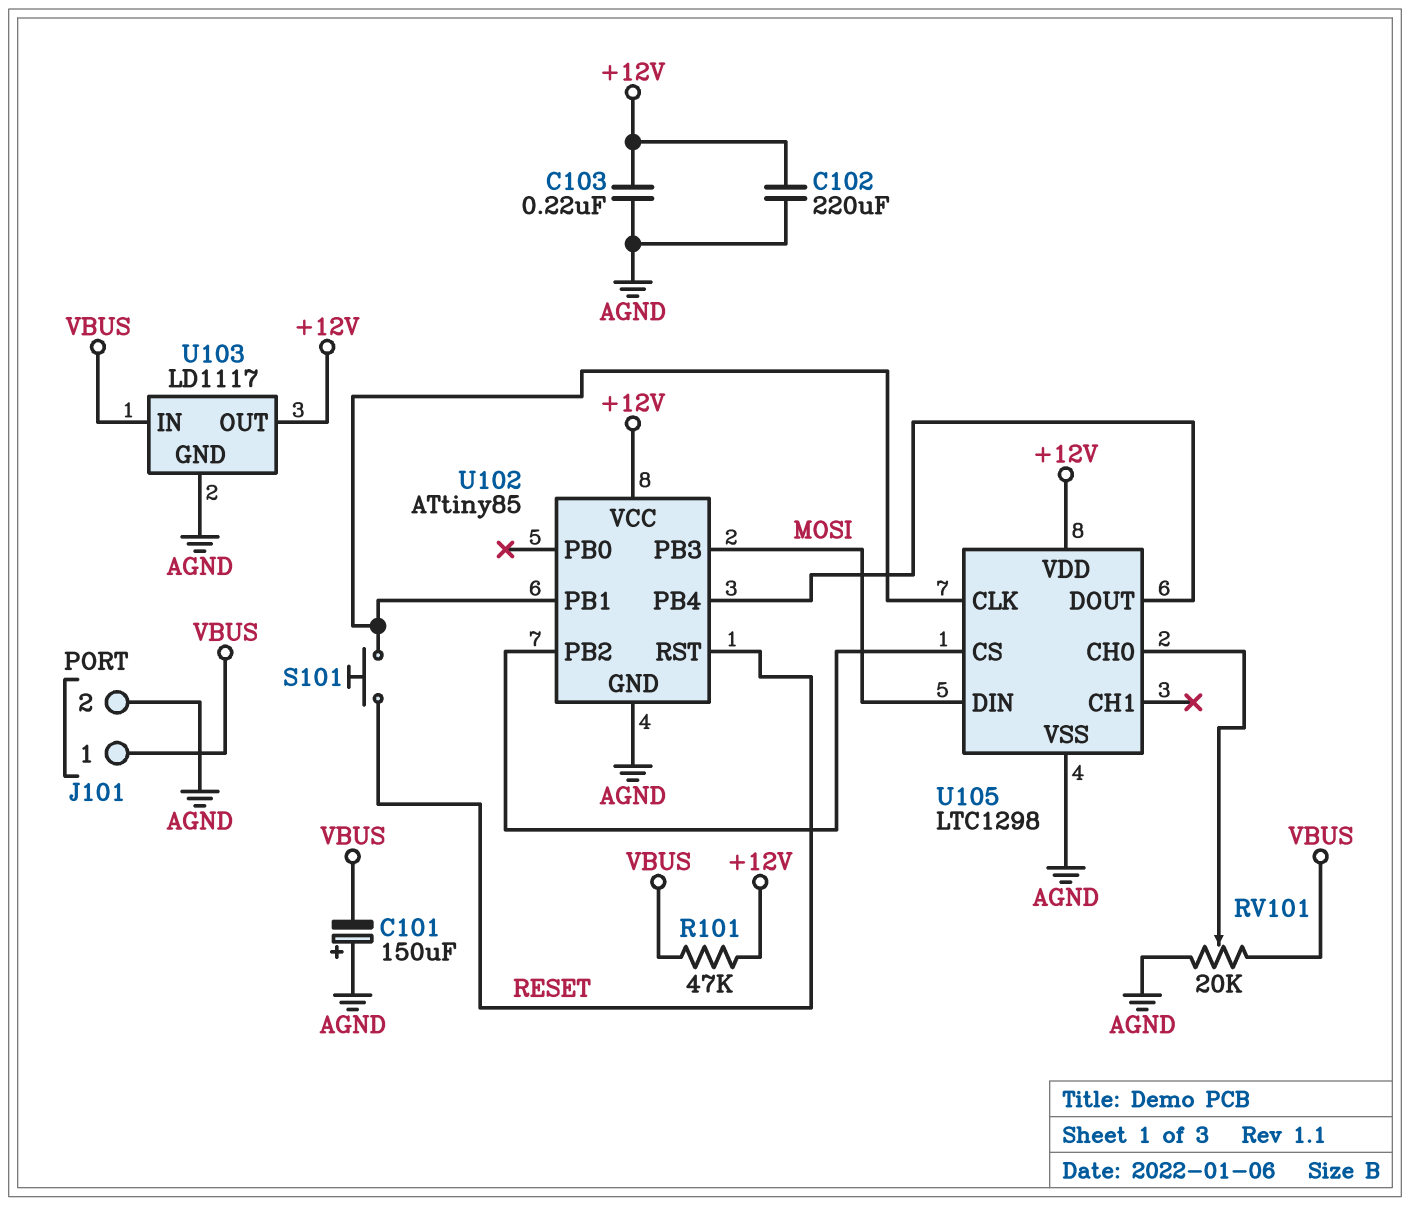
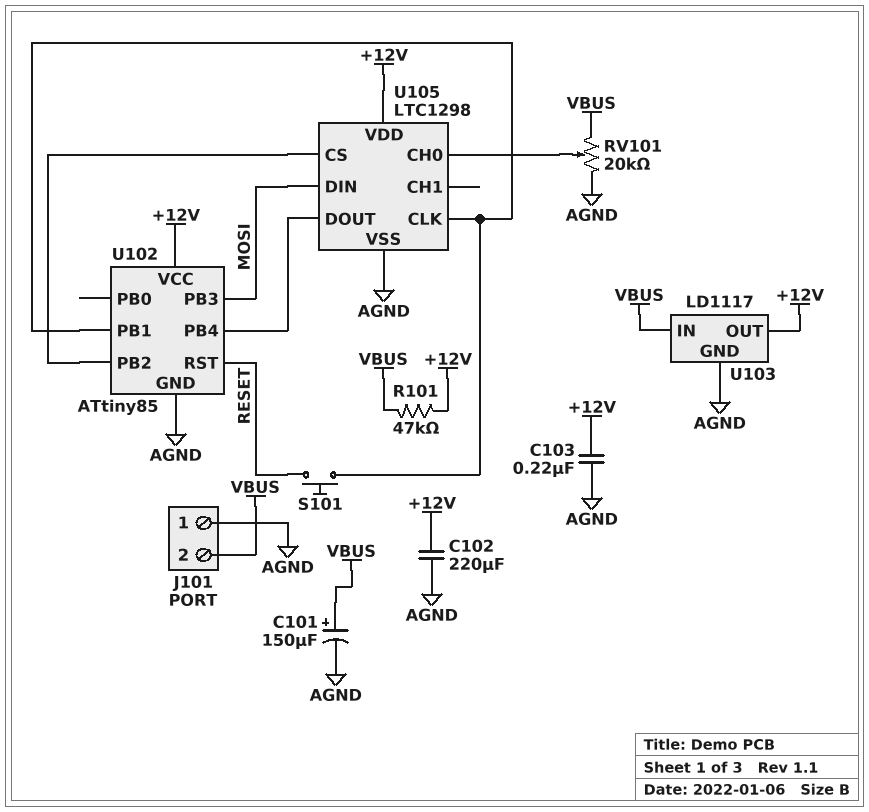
C101: 150uF (plus AGND, minus VBUS) -> 150uF (plus VBUS, minus AGND)
J101 pin 1: VBUS -> AGND
J101 pin 2: AGND -> VBUS

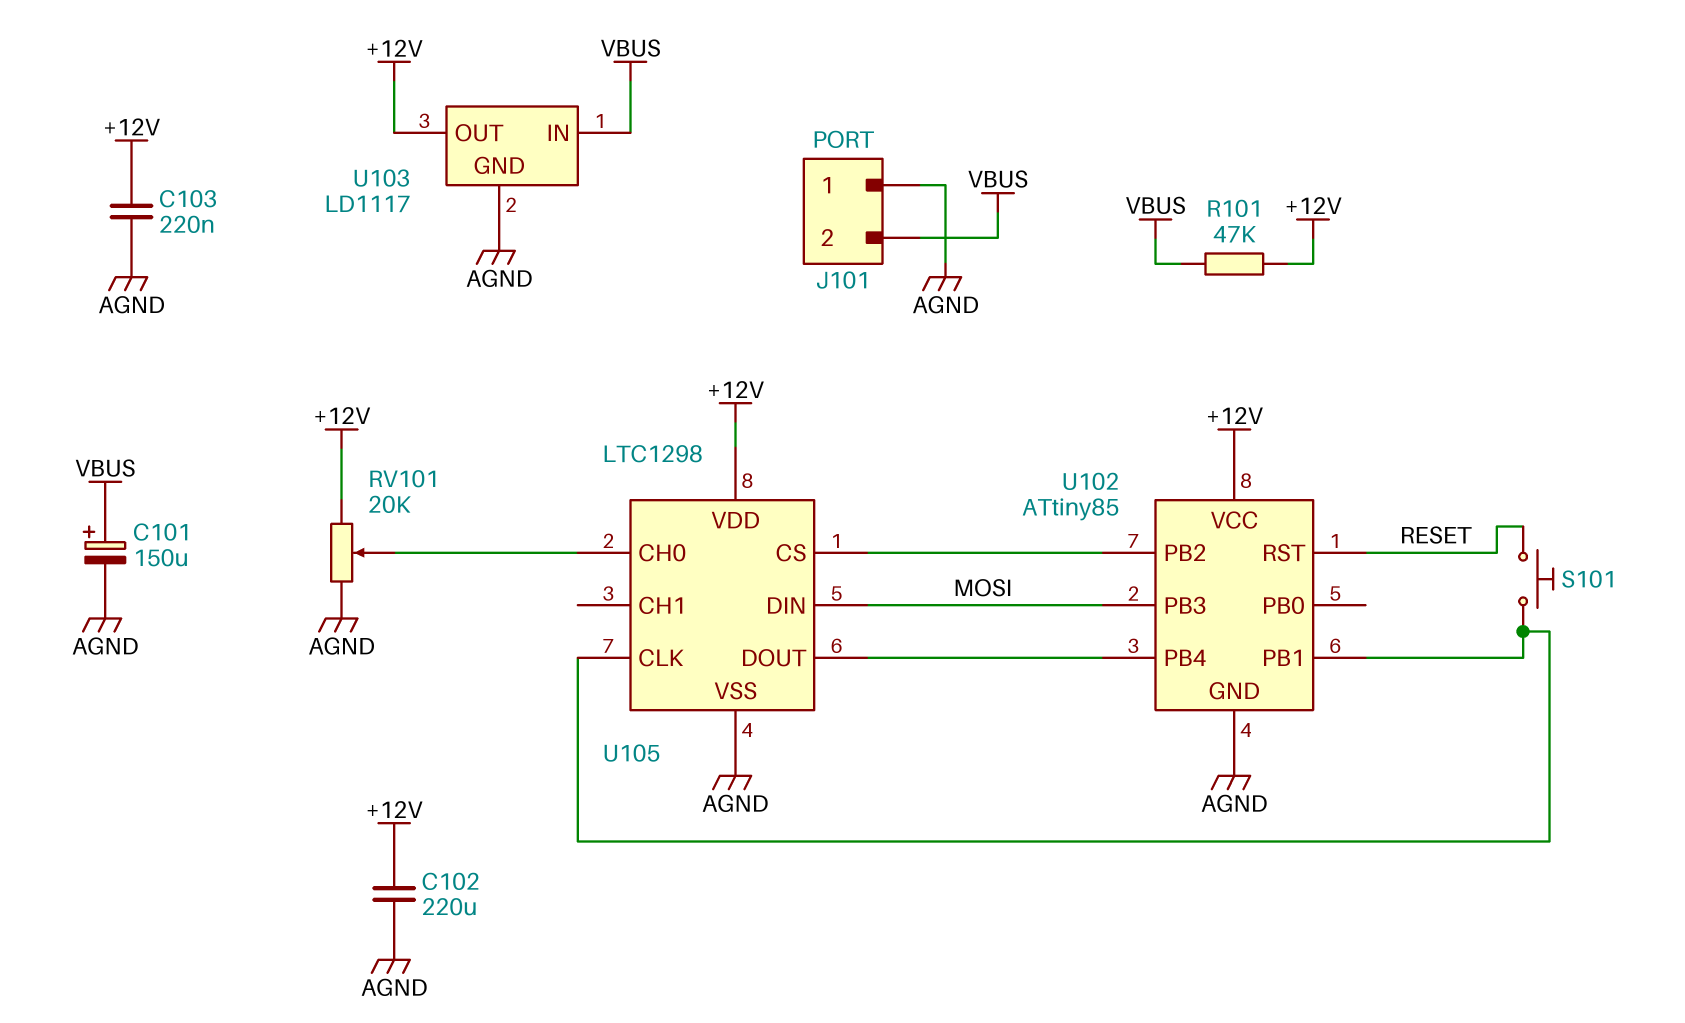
RV101: 20k (AGND, VBUS, wiper U105/CH0) -> 20k (+12V, AGND, wiper U105/CH0)

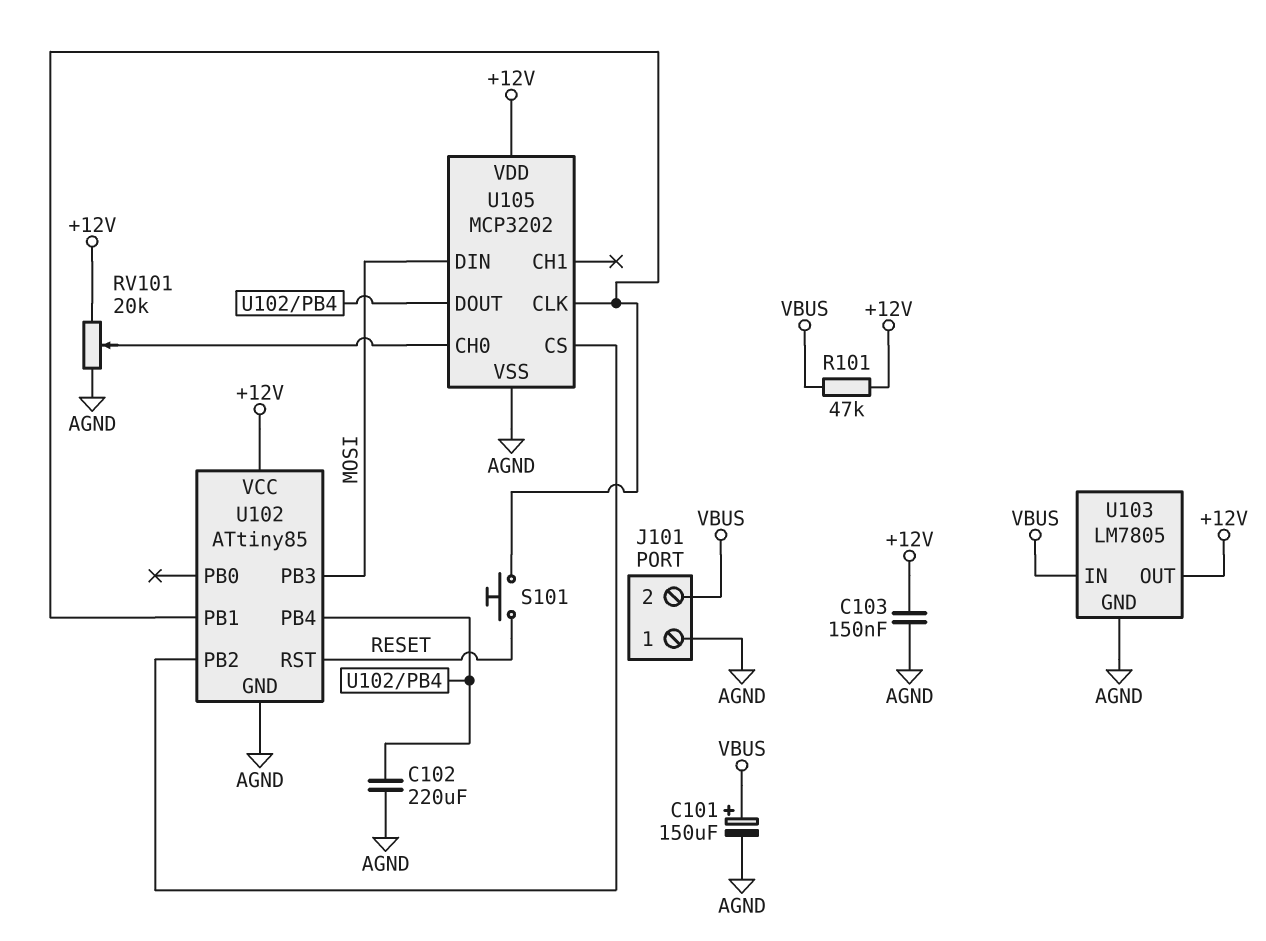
C102: 220uF (+12V, AGND) -> 220uF (AGND, U102/PB4)
C103: 220nF (+12V, AGND) -> 150nF (+12V, AGND)
U103: LD1117 -> LM7805
U105: LTC1298 -> MCP3202

